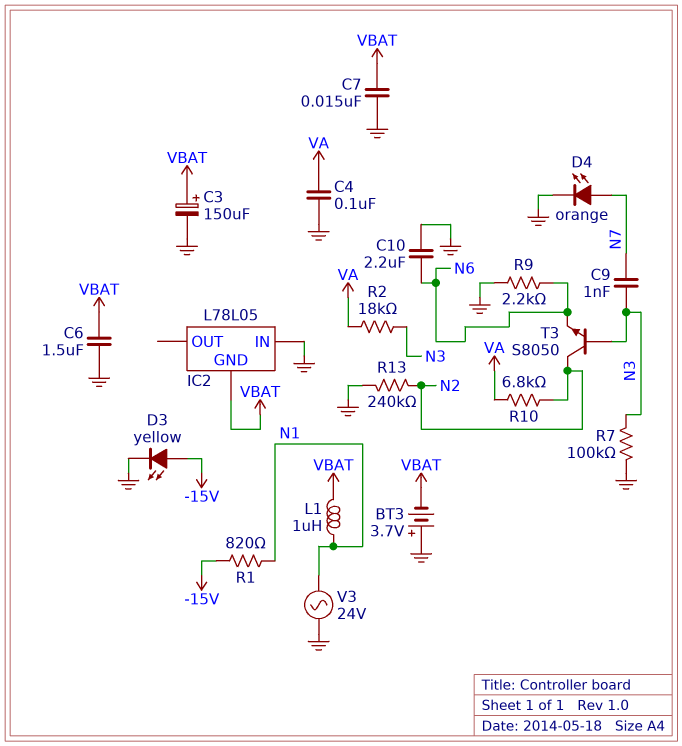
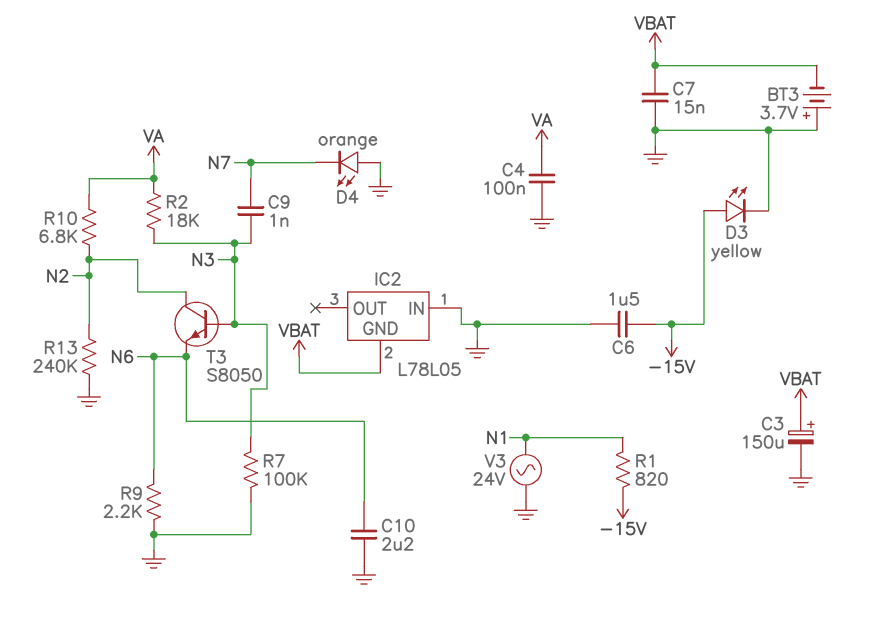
C6: 1.5uF (GND, VBAT) -> 1.5uF (-15V, GND)
D4: LED orange (A N7, K GND) -> LED orange (A GND, K N7)
L1: 1uH (N1, VBAT) -> none

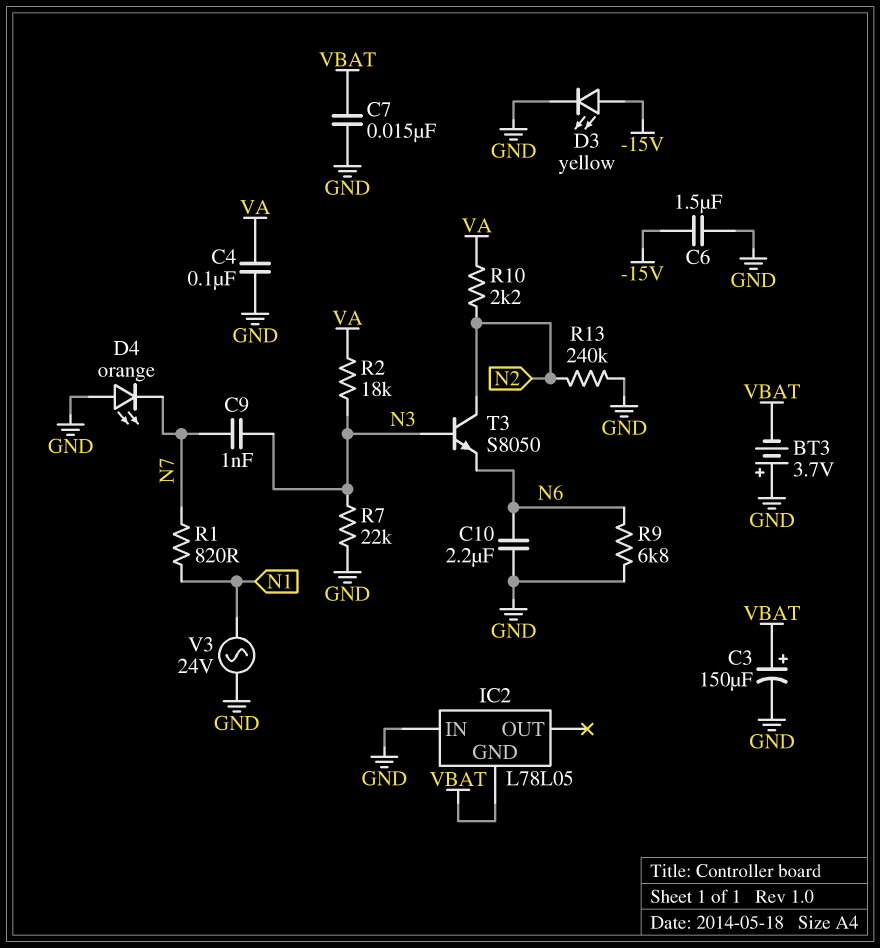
R1: 820 (-15V, N1) -> 820 (N1, N7)
R7: 100k (GND, N3) -> 22k (GND, N3)
R9: 2.2k (GND, N6) -> 6.8k (GND, N6)
R10: 6.8k (N2, VA) -> 2.2k (N2, VA)

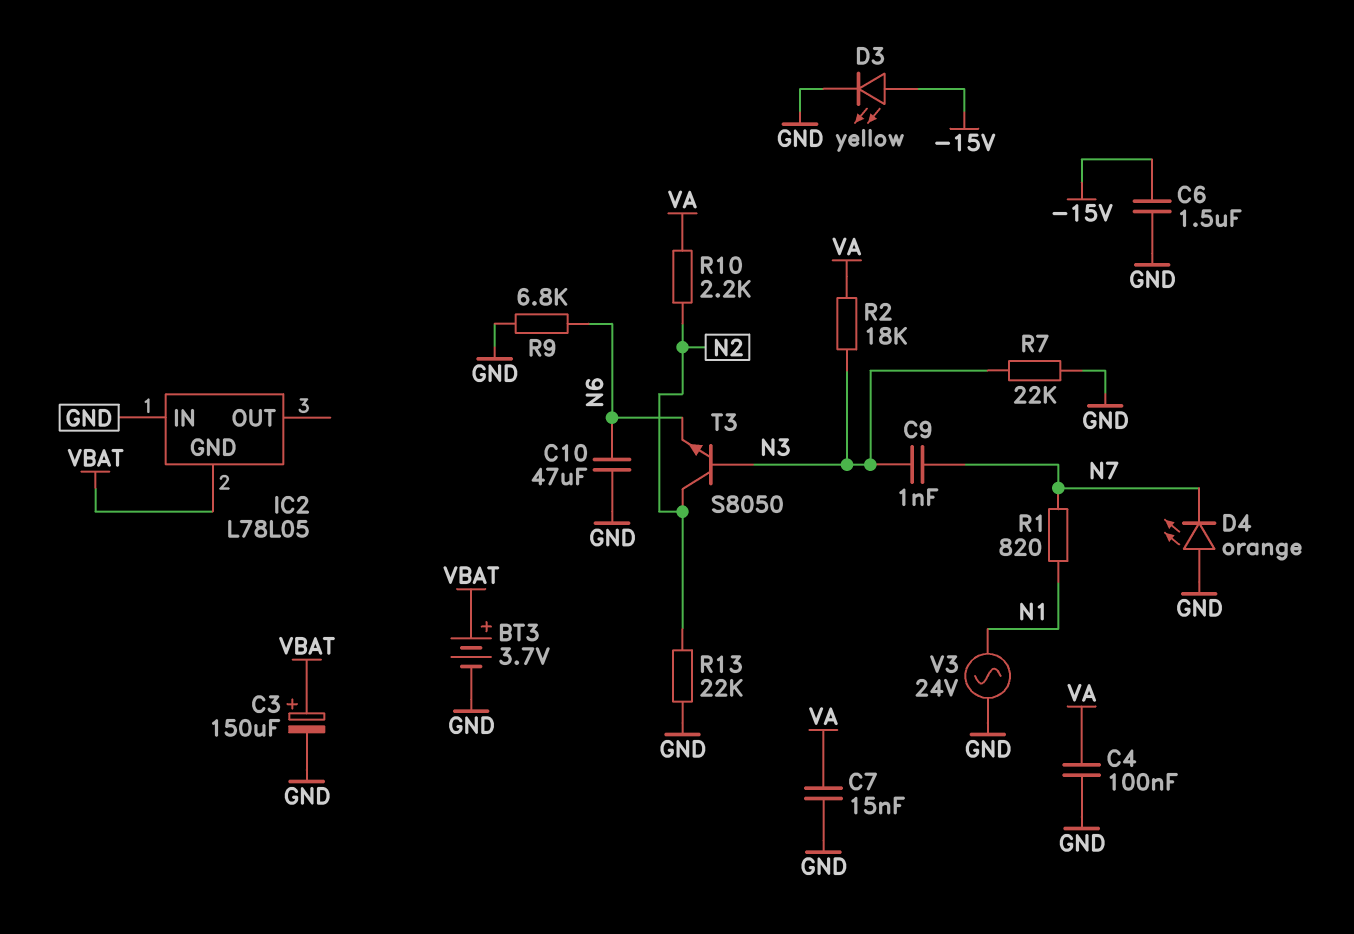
BT3: 3.7V (plus GND, minus VBAT) -> 3.7V (plus VBAT, minus GND)
C7: 15nF (GND, VBAT) -> 15nF (GND, VA)
C10: 2.2uF (GND, N6) -> 47uF (GND, N6)
R13: 240k (GND, N2) -> 22k (GND, N2)

